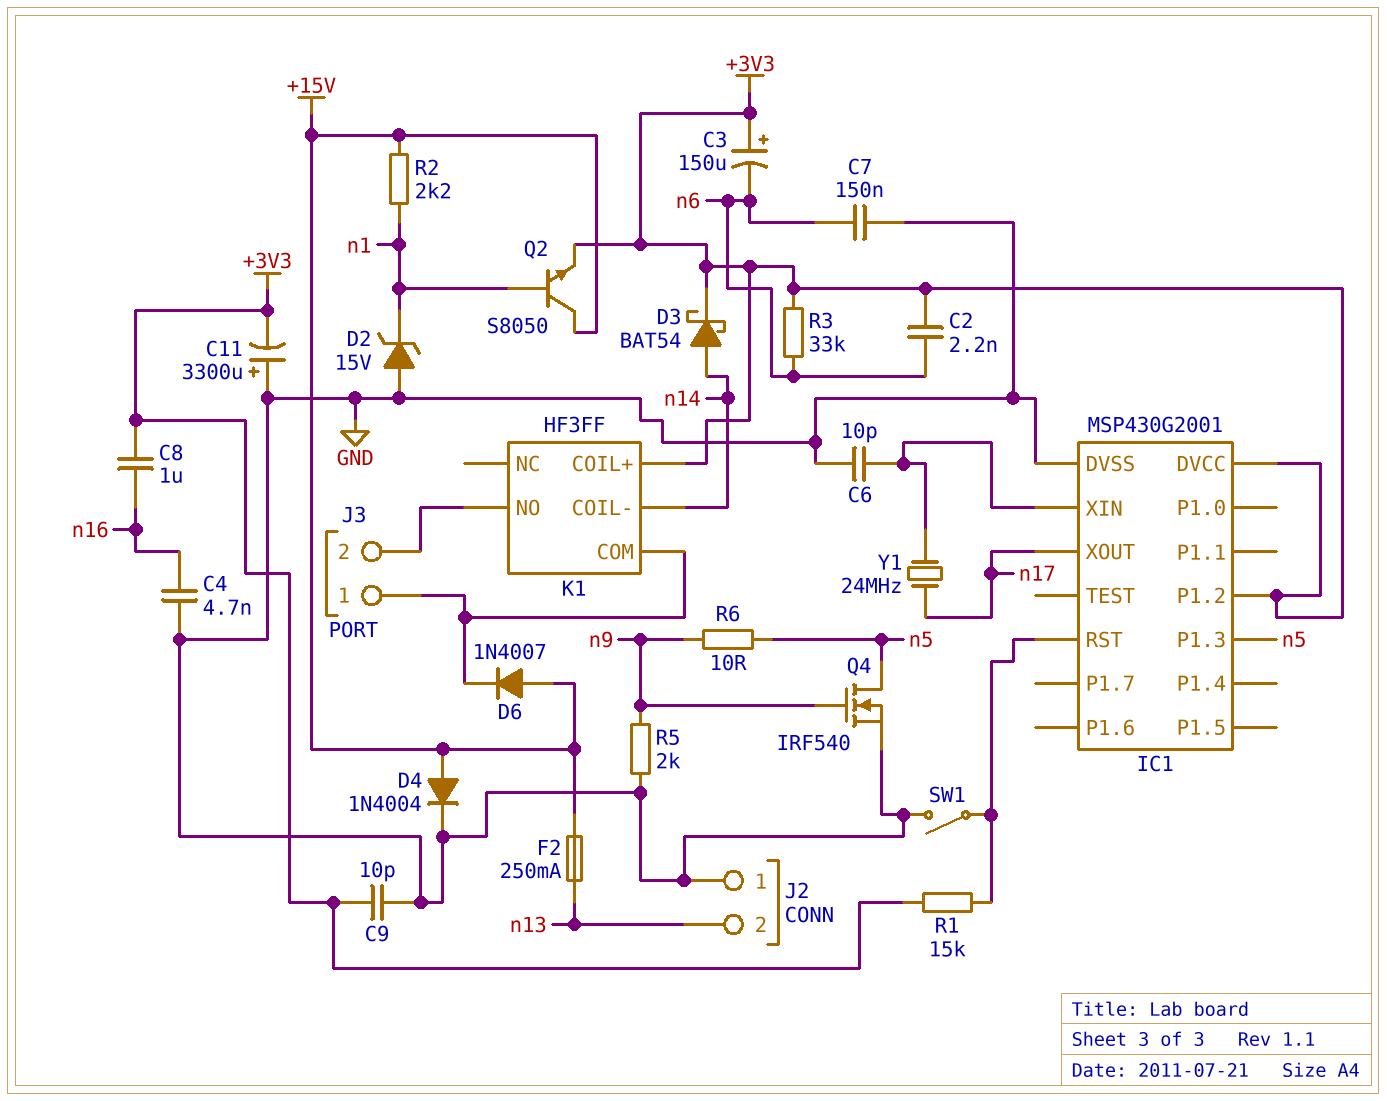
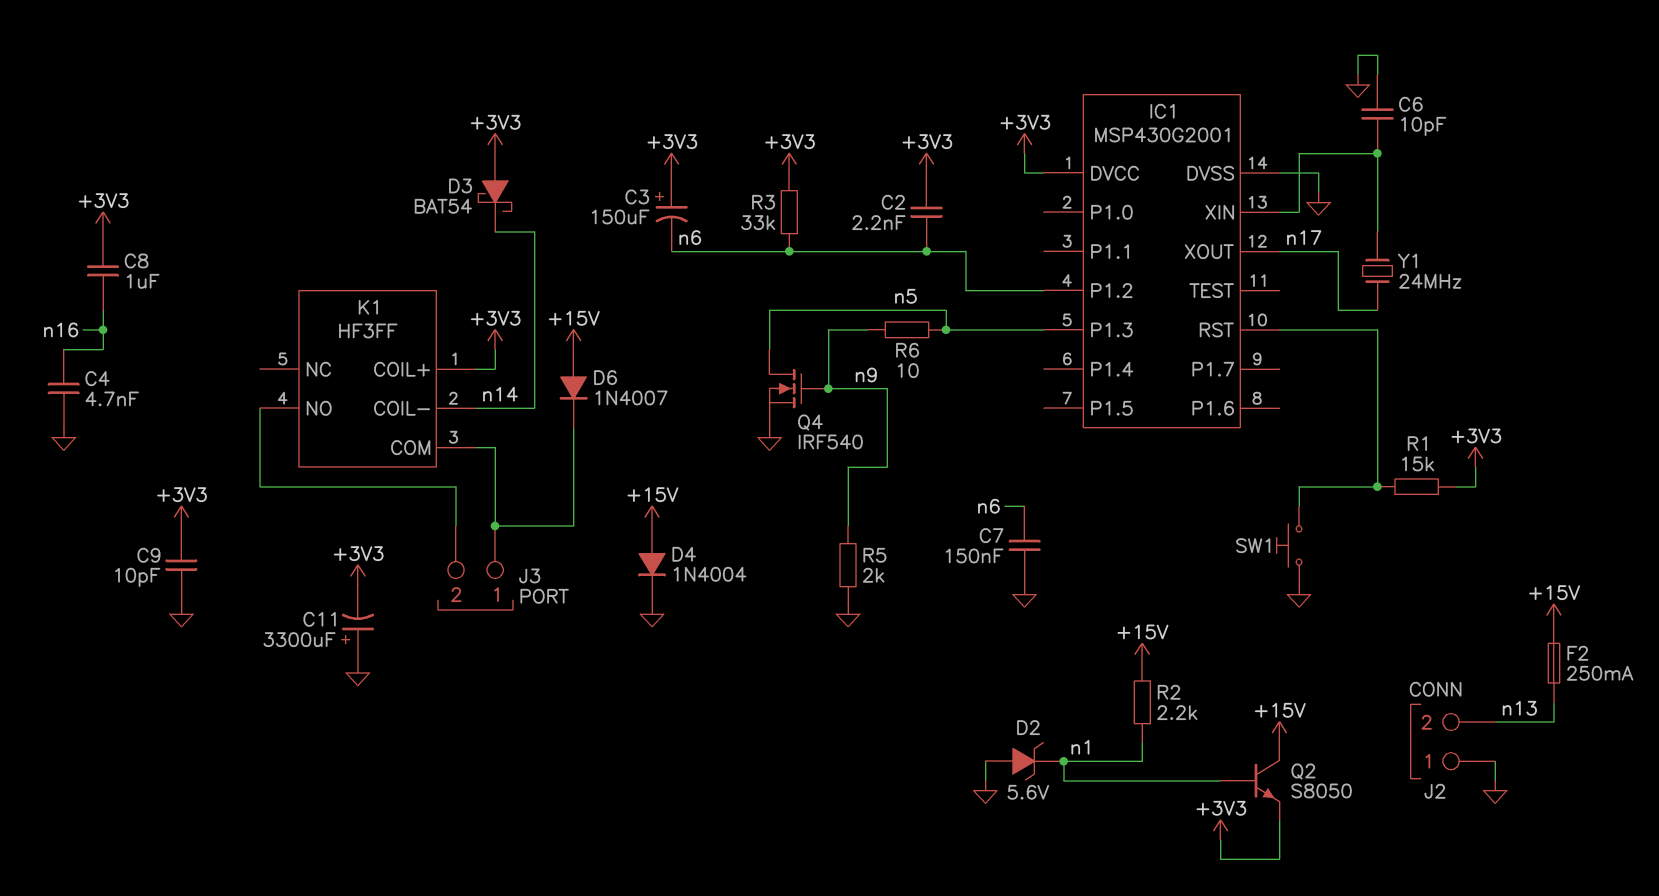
D2: zener 15V (A GND, K n1) -> zener 5.6V (A GND, K n1)
D3: schottky BAT54 (A n14, K +3V3) -> schottky BAT54 (A +3V3, K n14)
IC1 pin P1.2: +3V3 -> n6
SW1: switch (GND, IC1/RST) -> button (GND, IC1/RST)

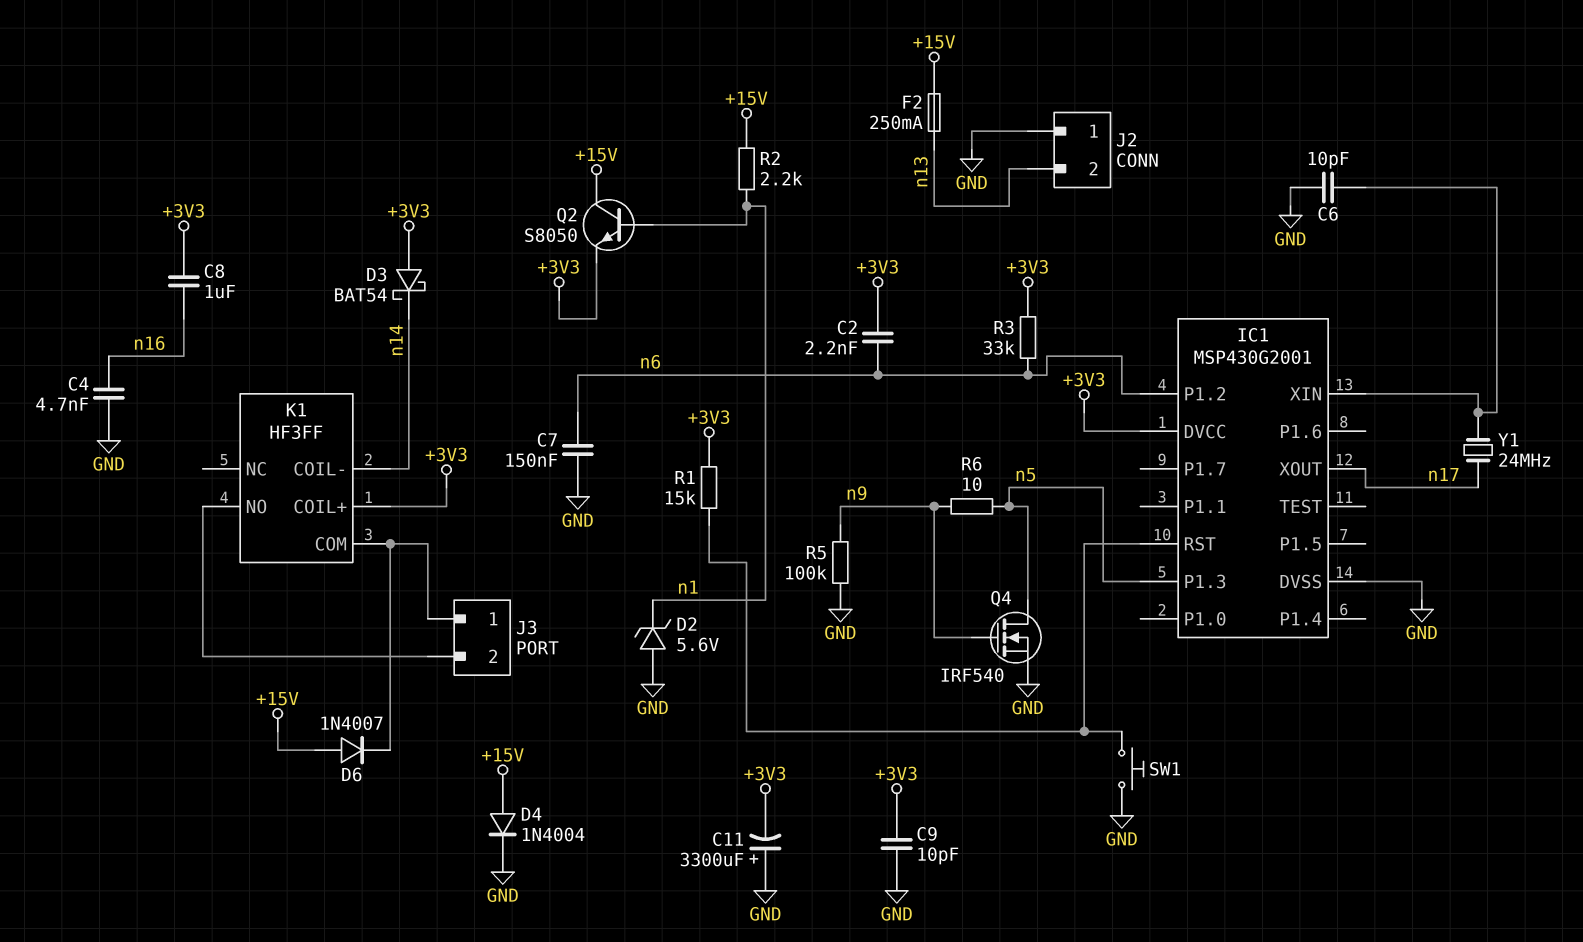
C3: 150uF (plus +3V3, minus n6) -> none
R5: 2k (GND, n9) -> 100k (GND, n9)

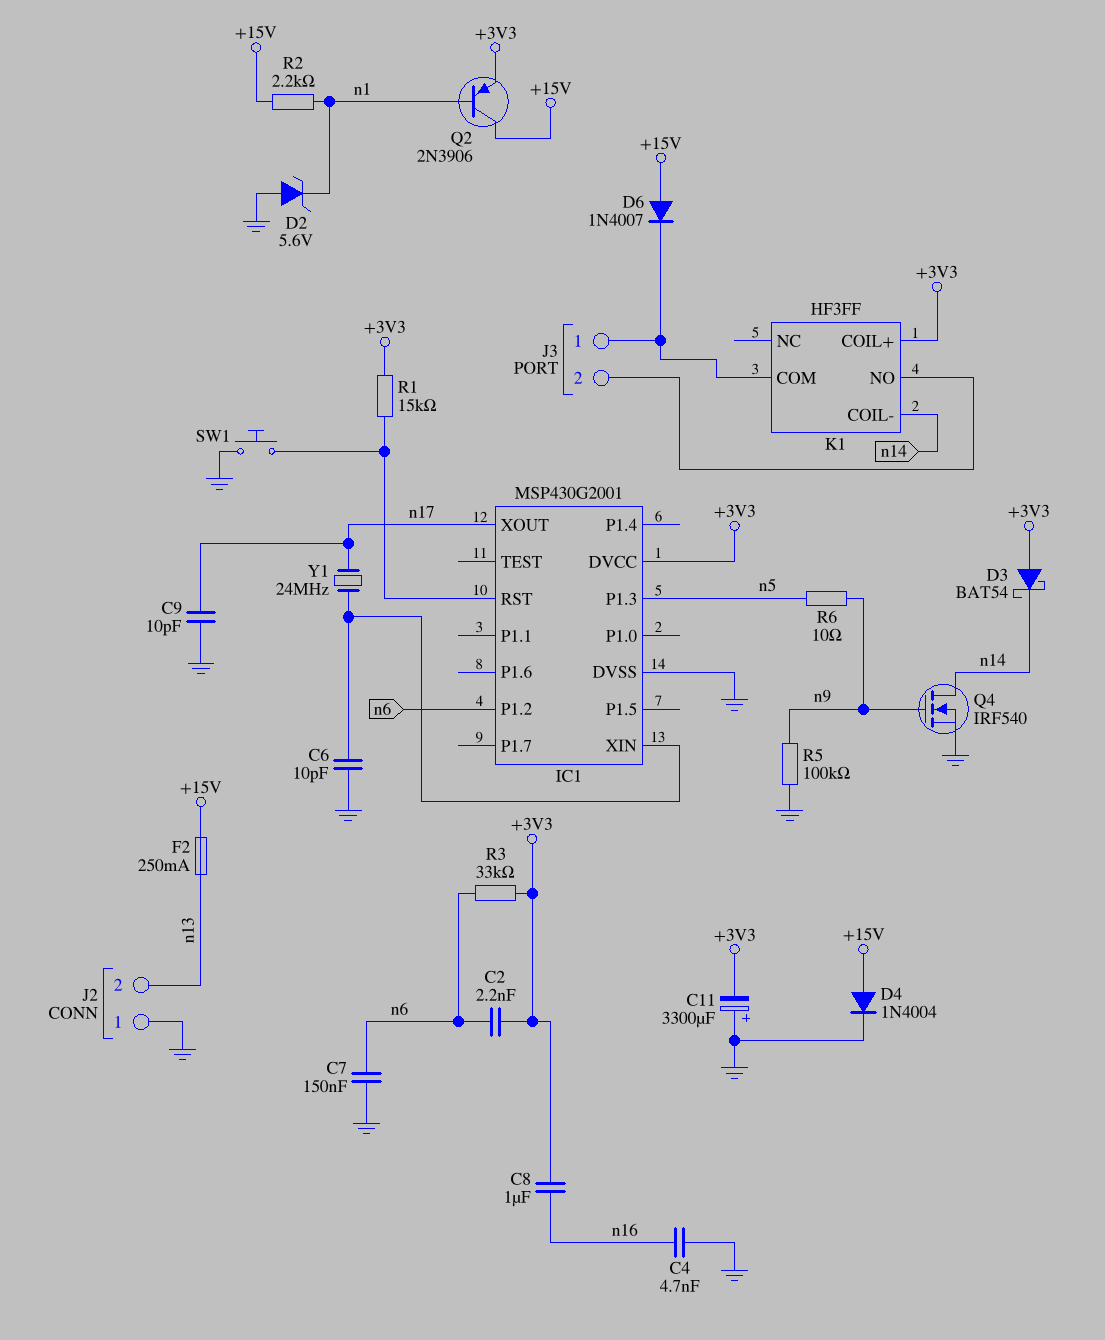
C9: 10pF (+3V3, GND) -> 10pF (GND, n17)
Q2: NPN S8050 (B n1, C +15V, E +3V3) -> PNP 2N3906 (B n1, C +15V, E +3V3)
Q4: NMOS IRF540 (G n9, D n5, S GND) -> NMOS IRF540 (G n9, D n14, S GND)

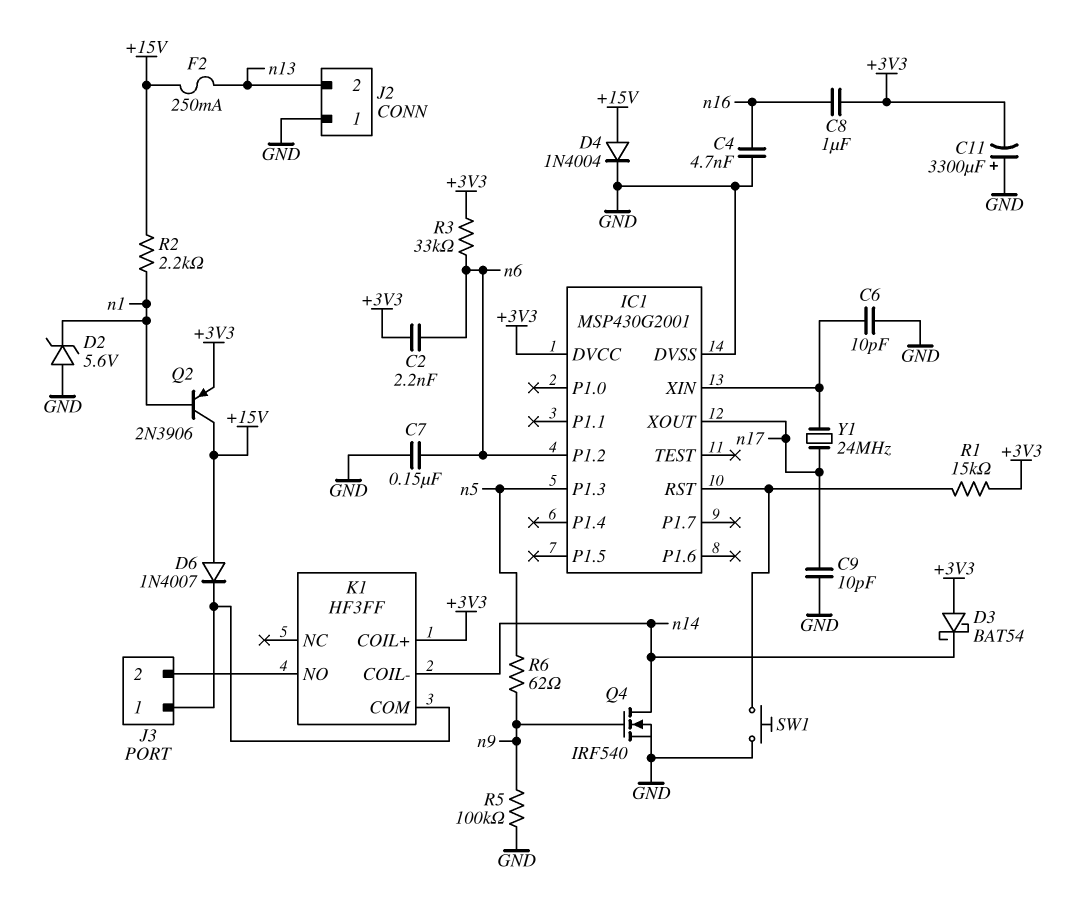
R6: 10 (n5, n9) -> 62 (n5, n9)

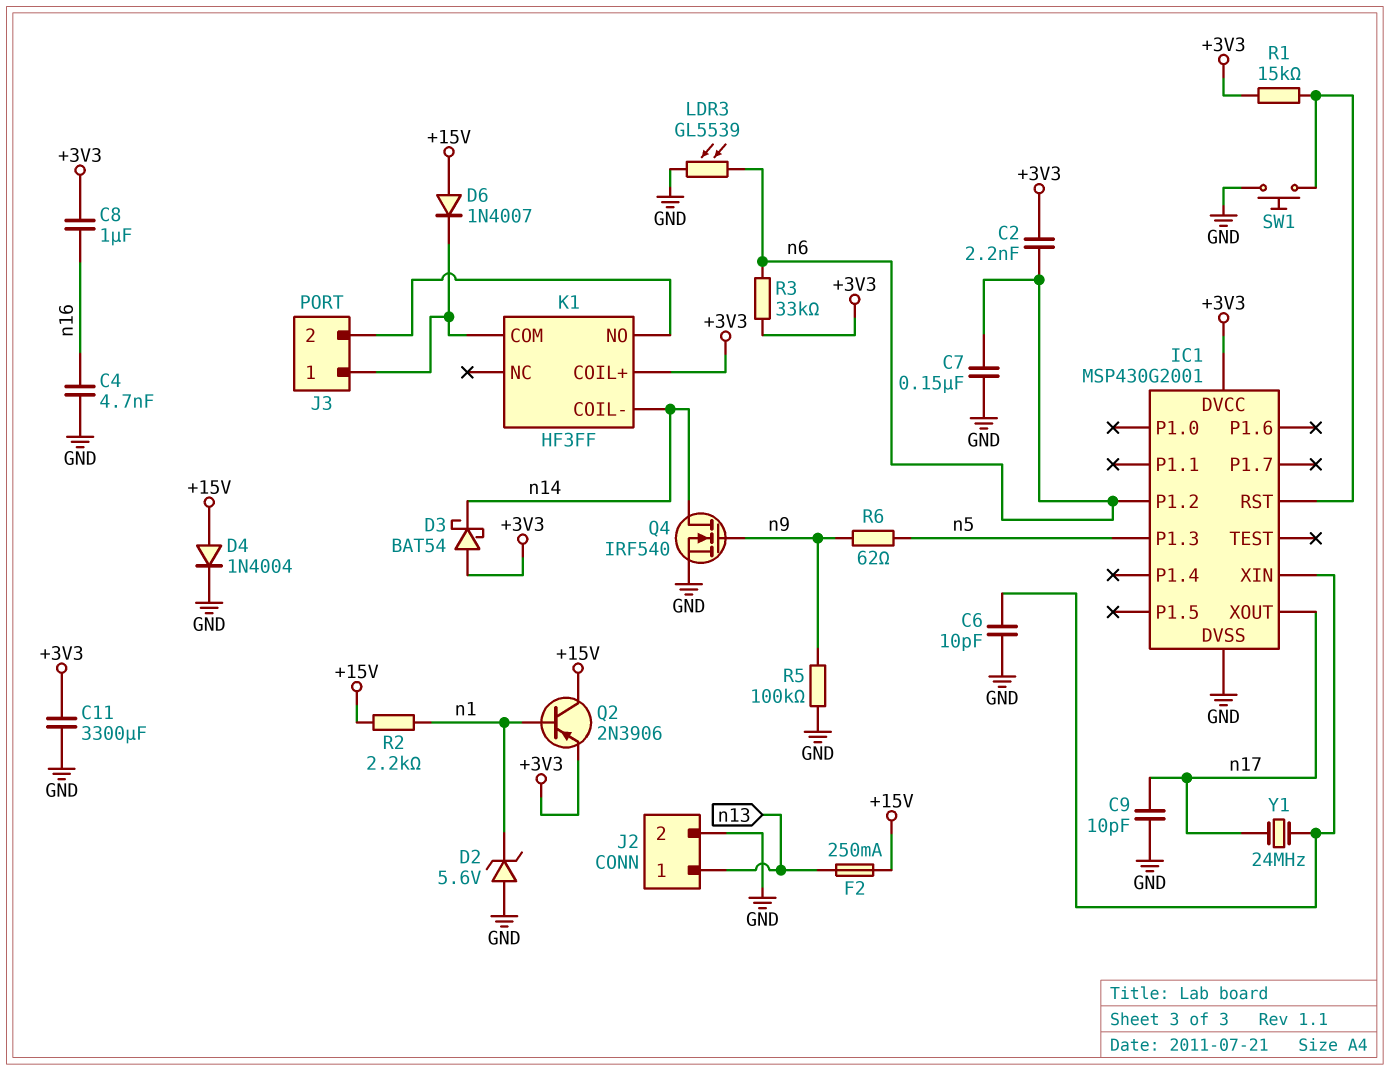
C11: 3300uF (plus GND, minus +3V3) -> 3300uF (+3V3, GND)
J2 pin 1: GND -> n13
J2 pin 2: n13 -> GND
LDR3: none -> GL5539 (GND, n6)

